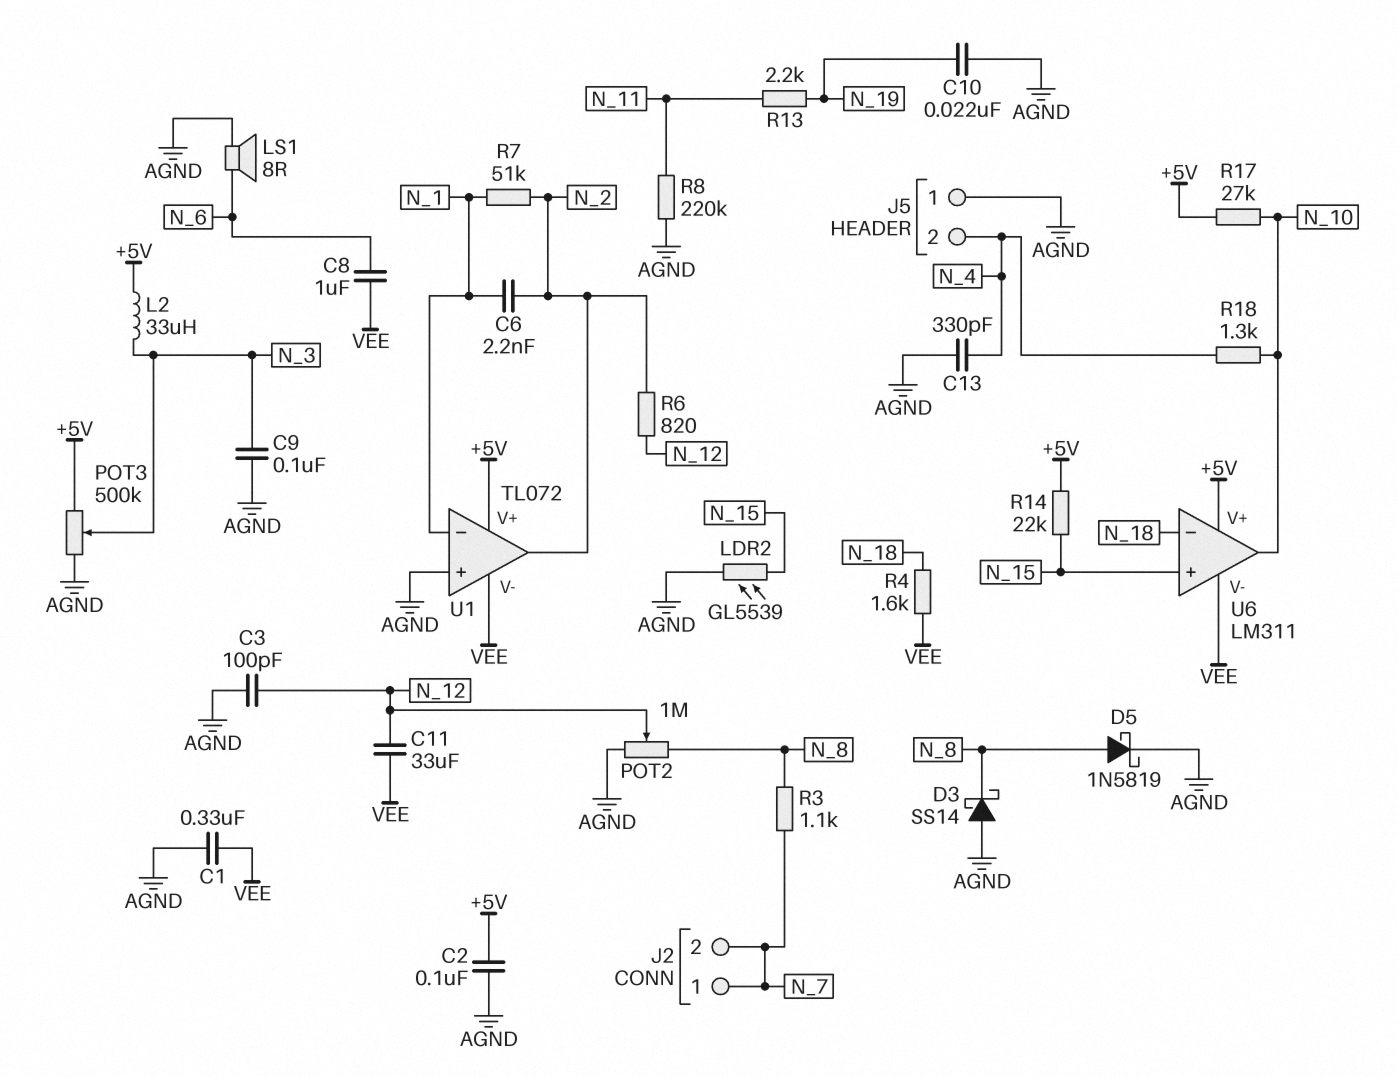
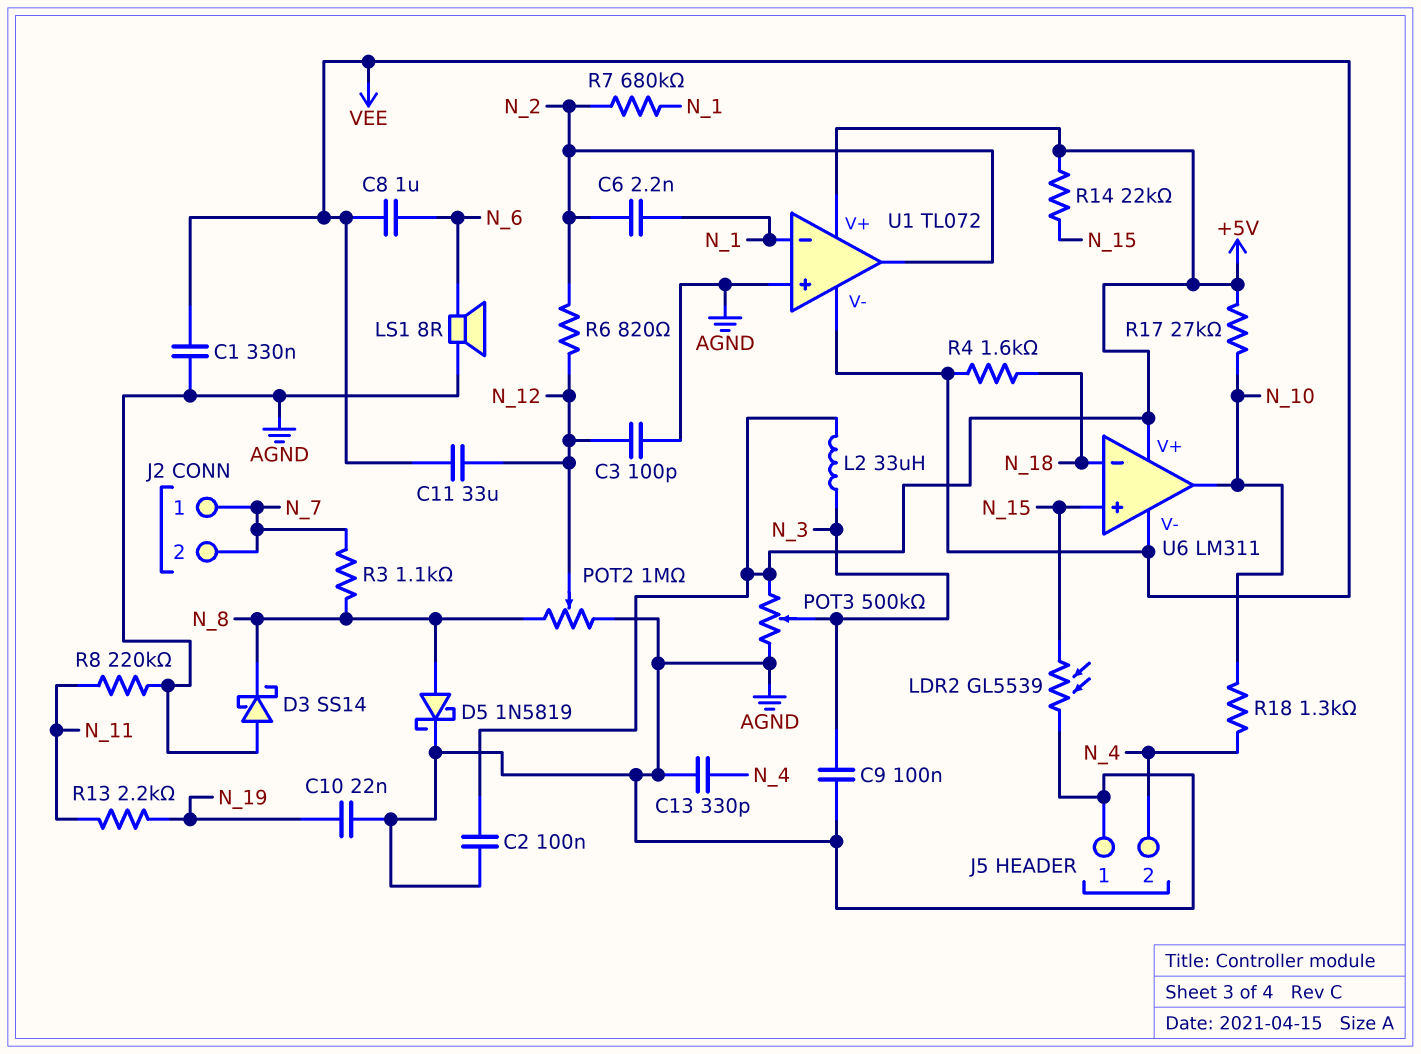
R7: 51k (N_1, N_2) -> 680k (N_1, N_2)

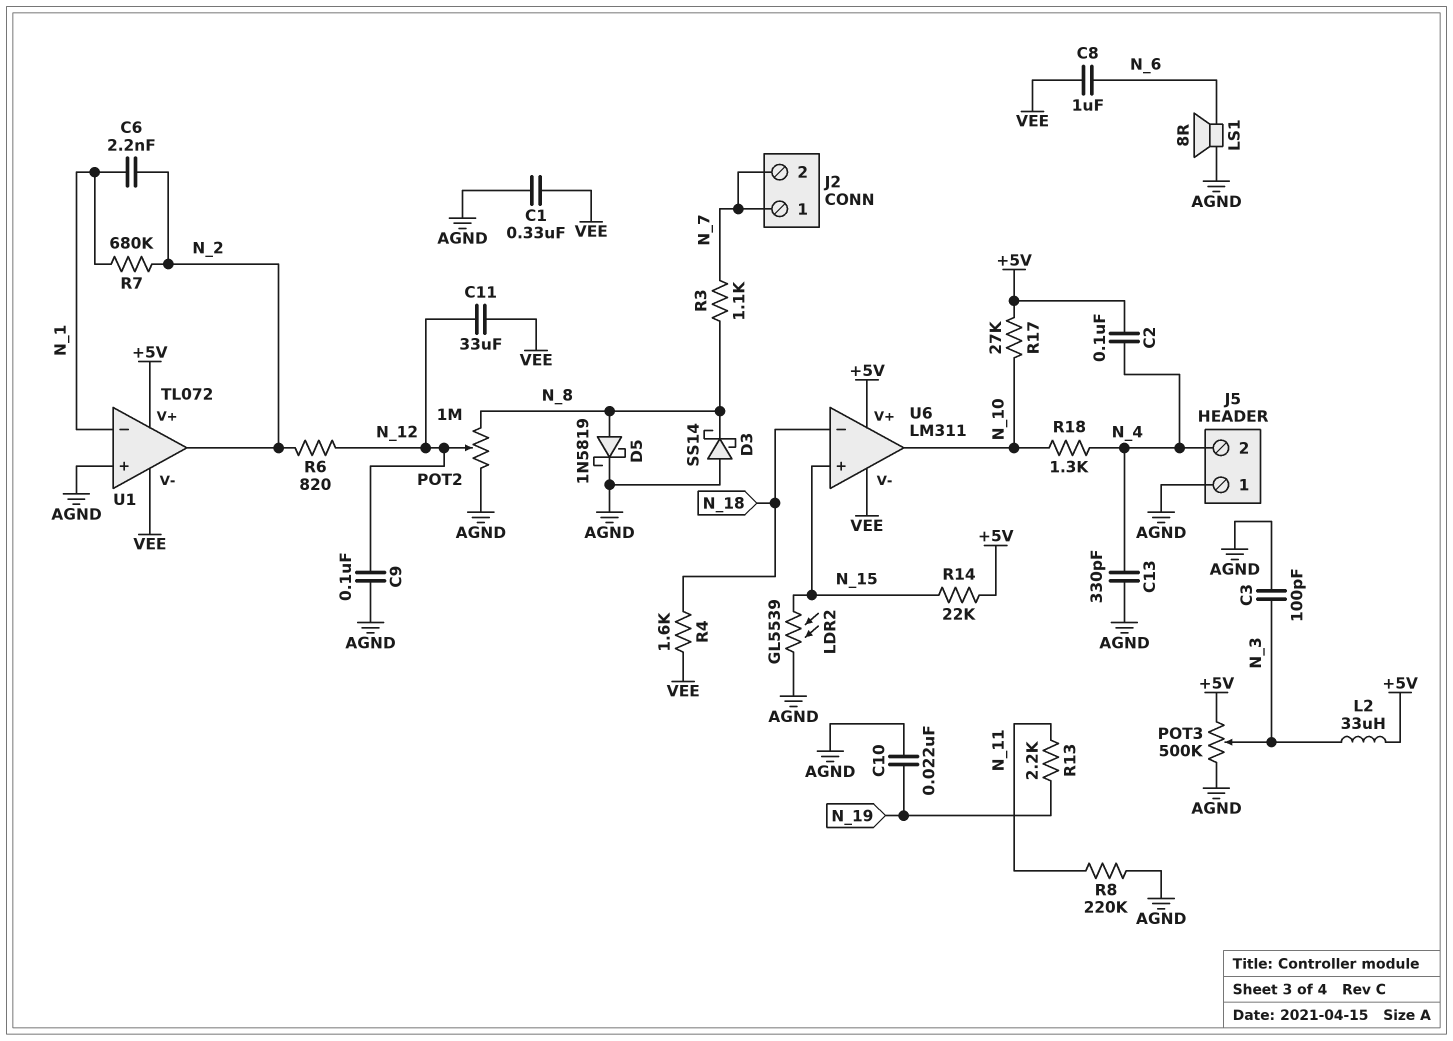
C2: 100nF (+5V, AGND) -> 100nF (+5V, N_4)
C3: 100pF (AGND, N_12) -> 100pF (AGND, N_3)
C9: 100nF (AGND, N_3) -> 100nF (AGND, N_12)

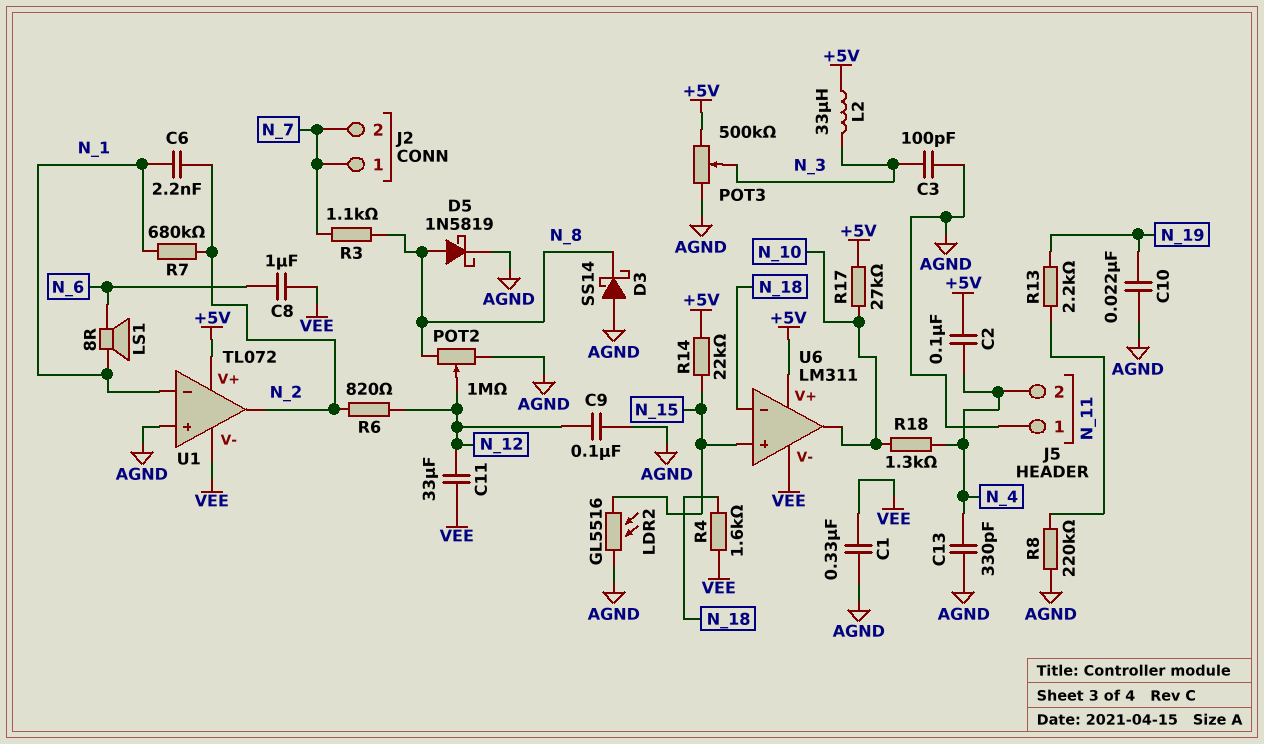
LDR2: GL5539 (AGND, N_15) -> GL5516 (AGND, N_15)
LS1: speaker 8R (AGND, N_6) -> speaker 8R (N_1, N_6)

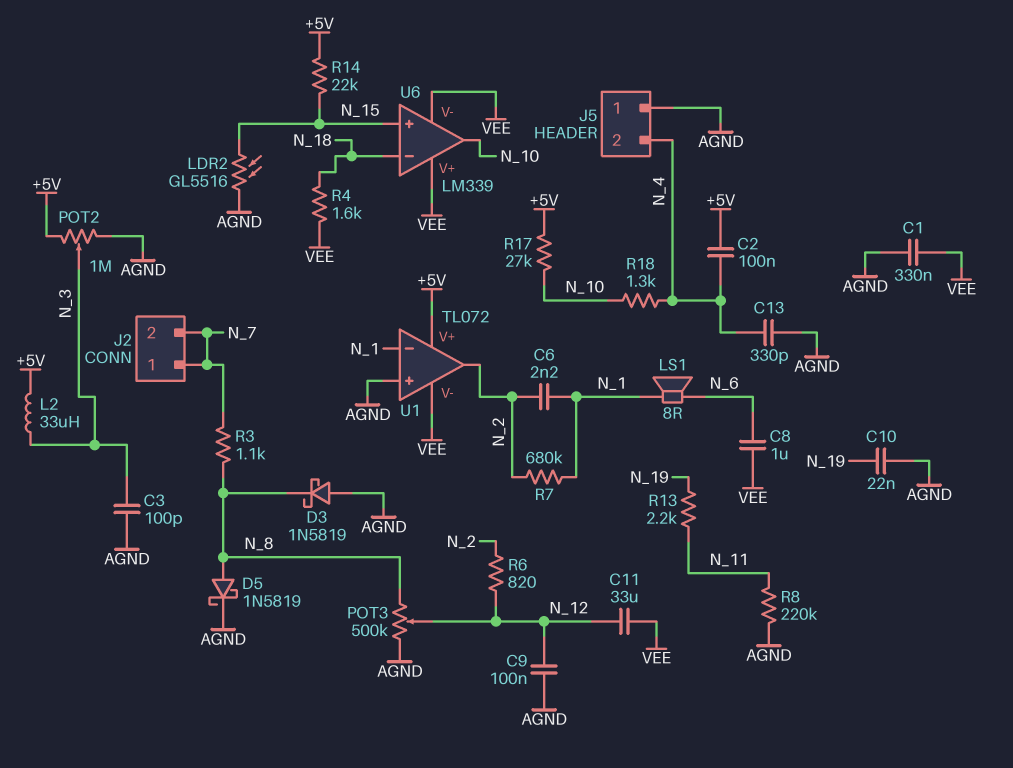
D3: schottky SS14 (A AGND, K N_8) -> schottky 1N5819 (A AGND, K N_8)
POT2: 1M (AGND, N_8, wiper N_12) -> 1M (+5V, AGND, wiper N_3)
POT3: 500k (+5V, AGND, wiper N_3) -> 500k (AGND, N_8, wiper N_12)
U6: LM311 -> LM339
U6 pin V+: +5V -> VEE

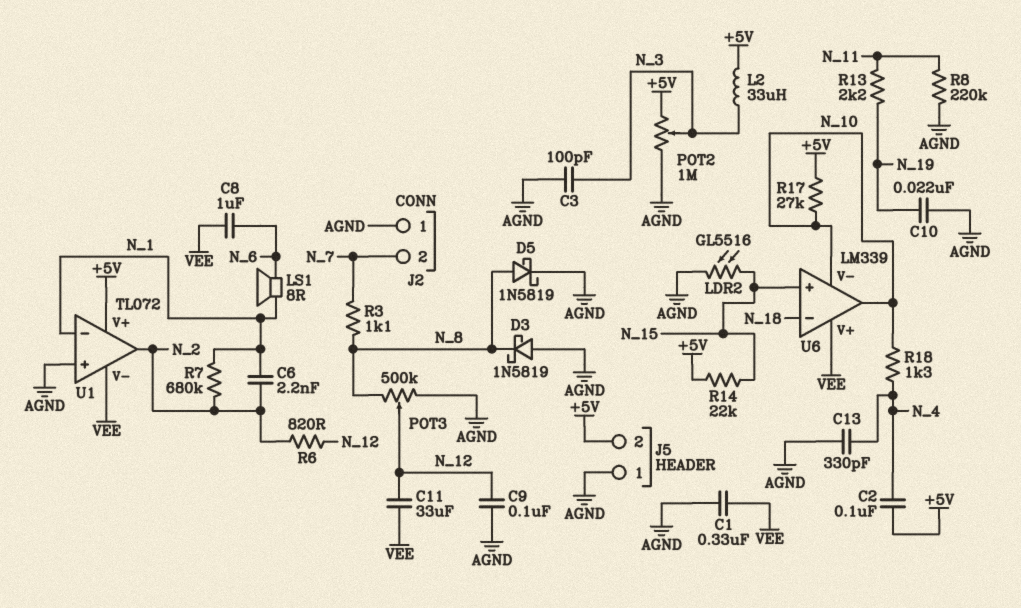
J2 pin 1: N_7 -> AGND
J5 pin 2: N_4 -> +5V
R4: 1.6k (N_18, VEE) -> none
U6 pin V-: VEE -> N_10

